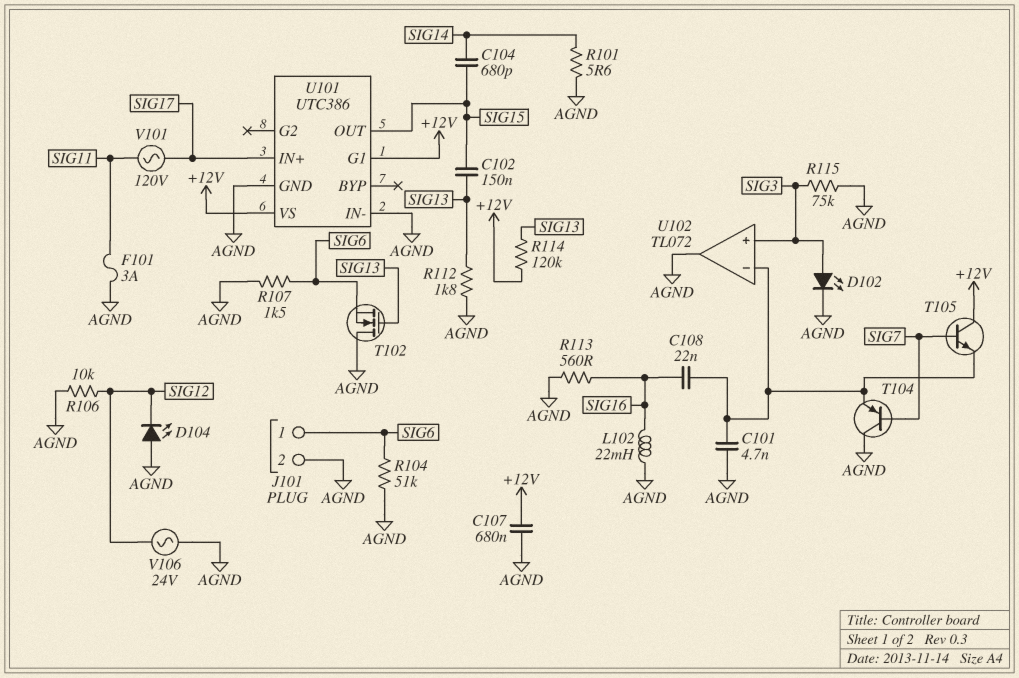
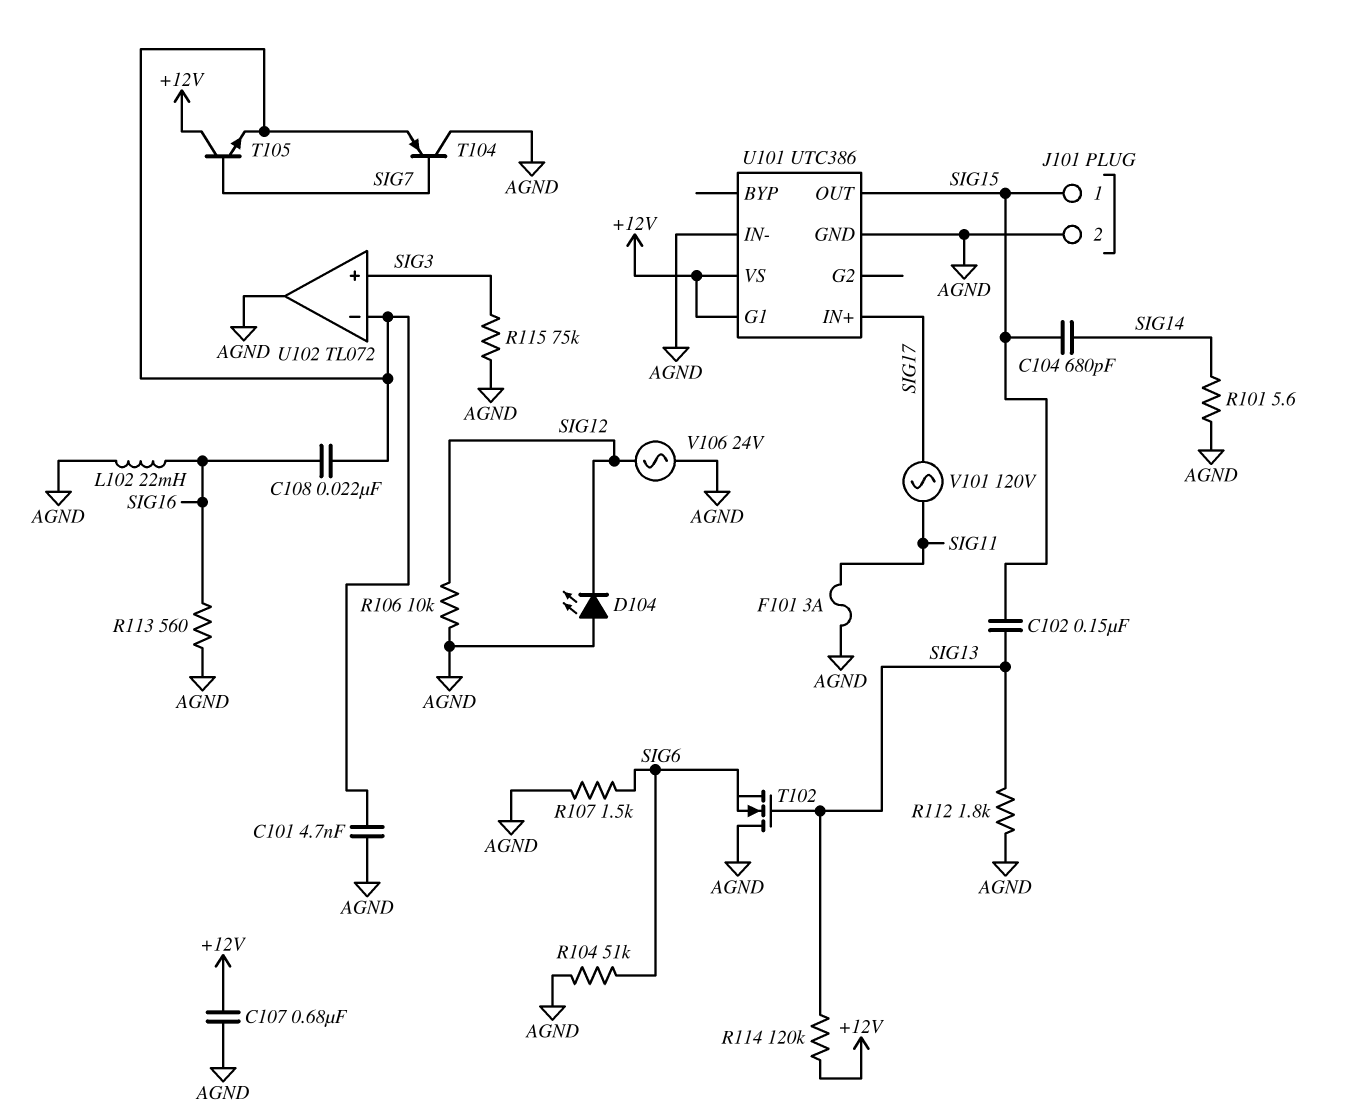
D102: LED (A SIG3, K AGND) -> none
J101 pin 1: SIG6 -> SIG15

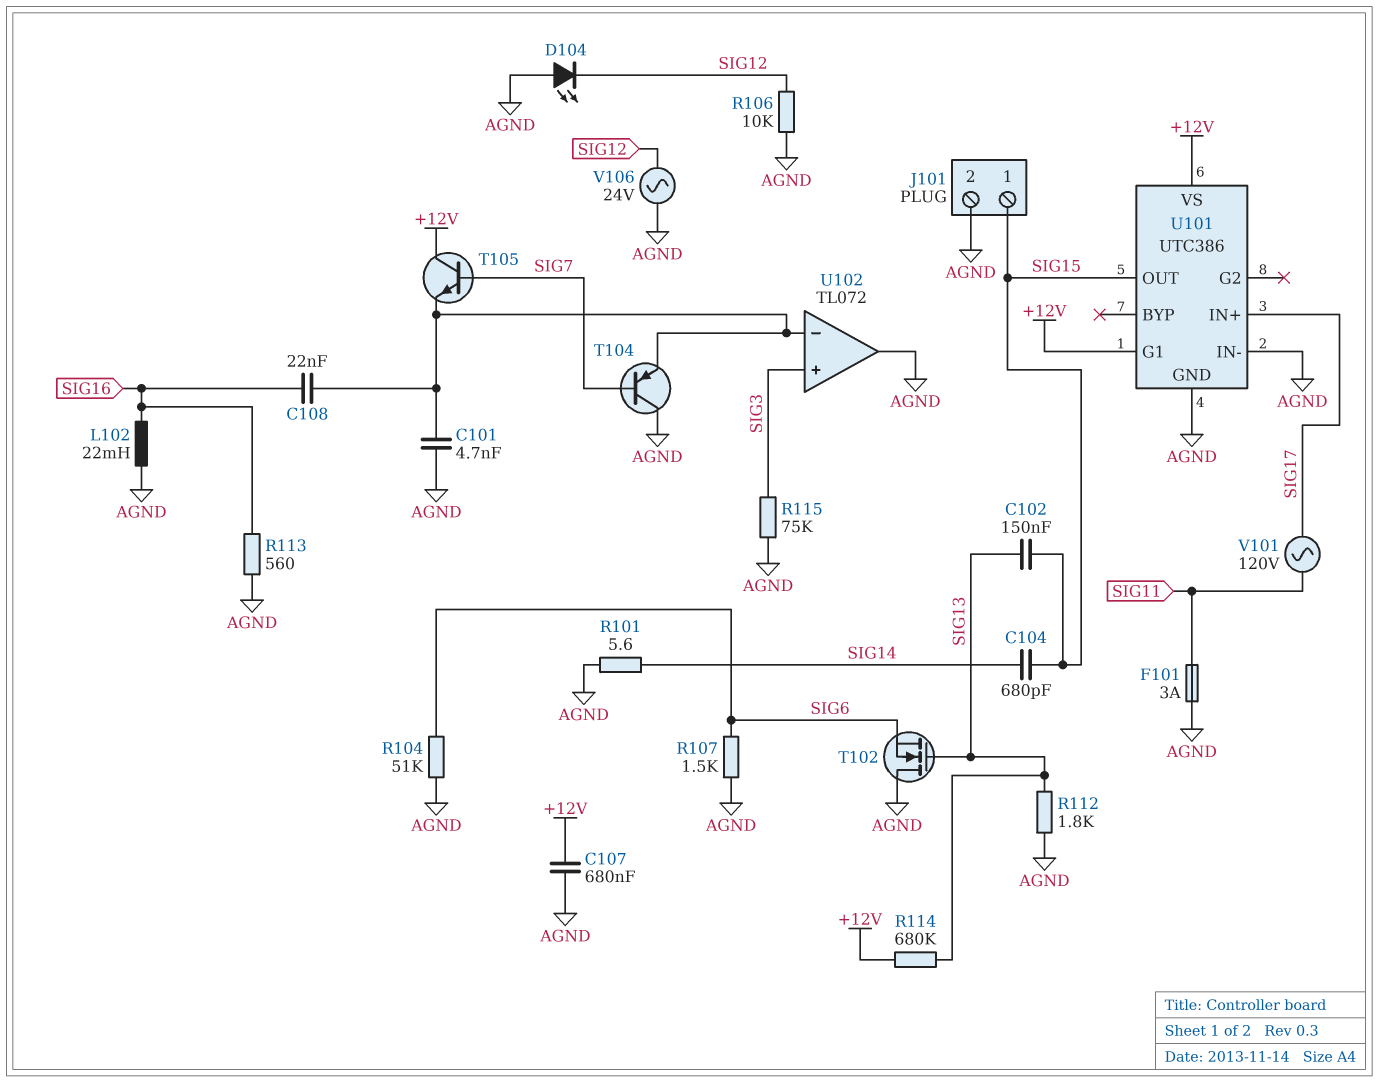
R114: 120k (+12V, SIG13) -> 680k (+12V, SIG13)

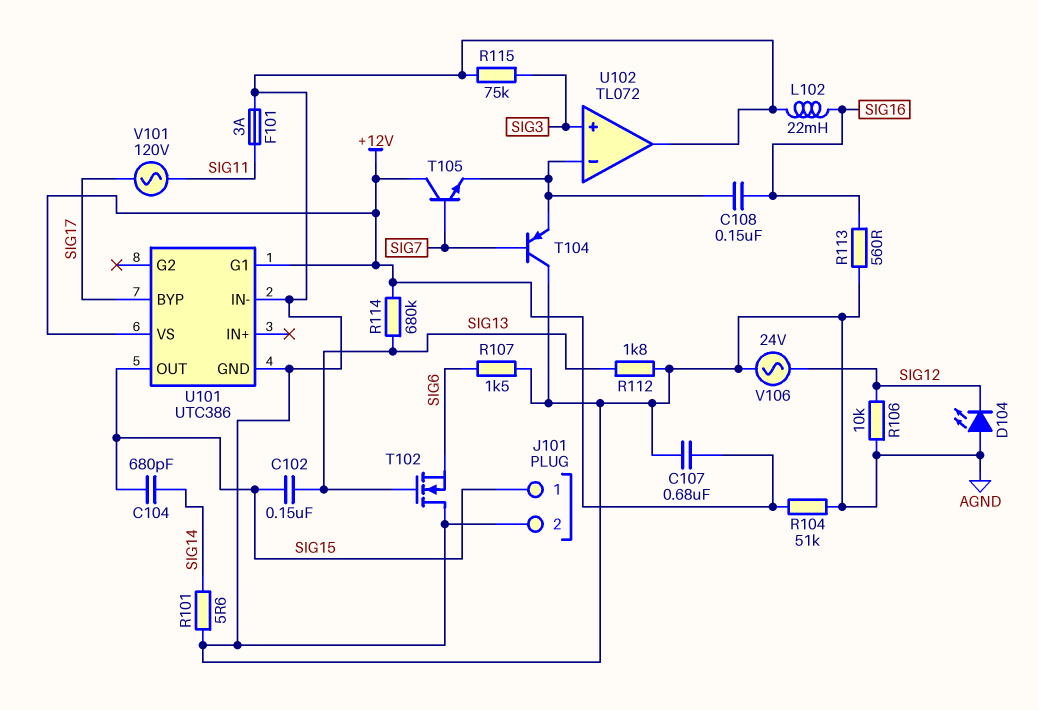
C101: 4.7nF (AGND, U102/in-) -> none
C108: 22nF (SIG16, U102/in-) -> 150nF (SIG16, U102/in-)
R104: 51k (AGND, SIG6) -> 51k (+12V, AGND)
U101 pin BYP: none -> SIG17
U101 pin IN+: SIG17 -> none

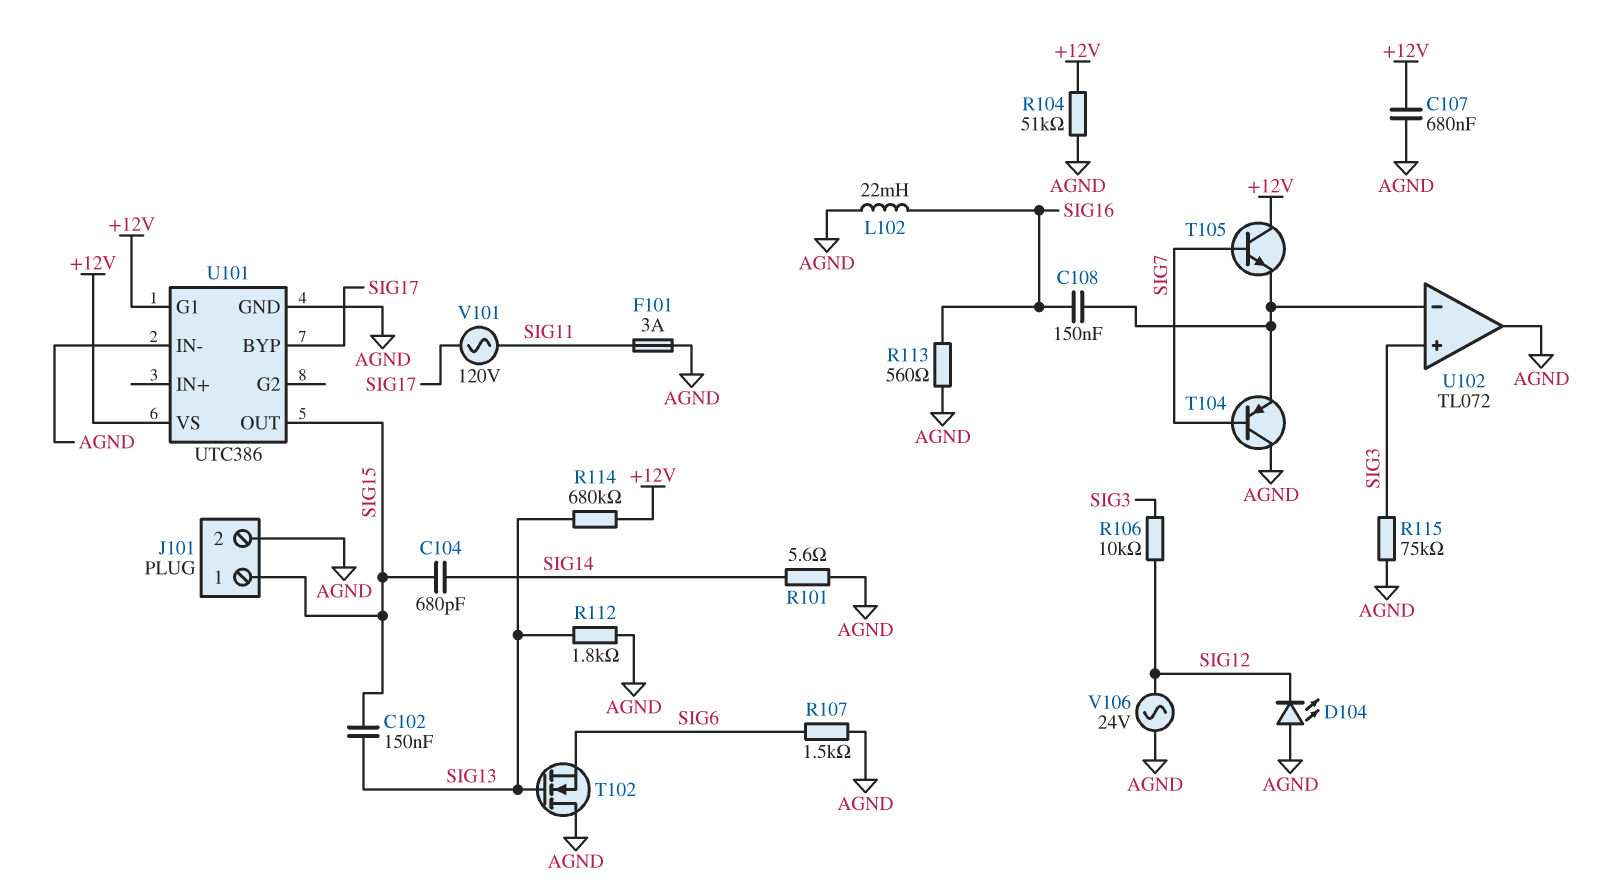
R106: 10k (AGND, SIG12) -> 10k (SIG3, SIG12)

